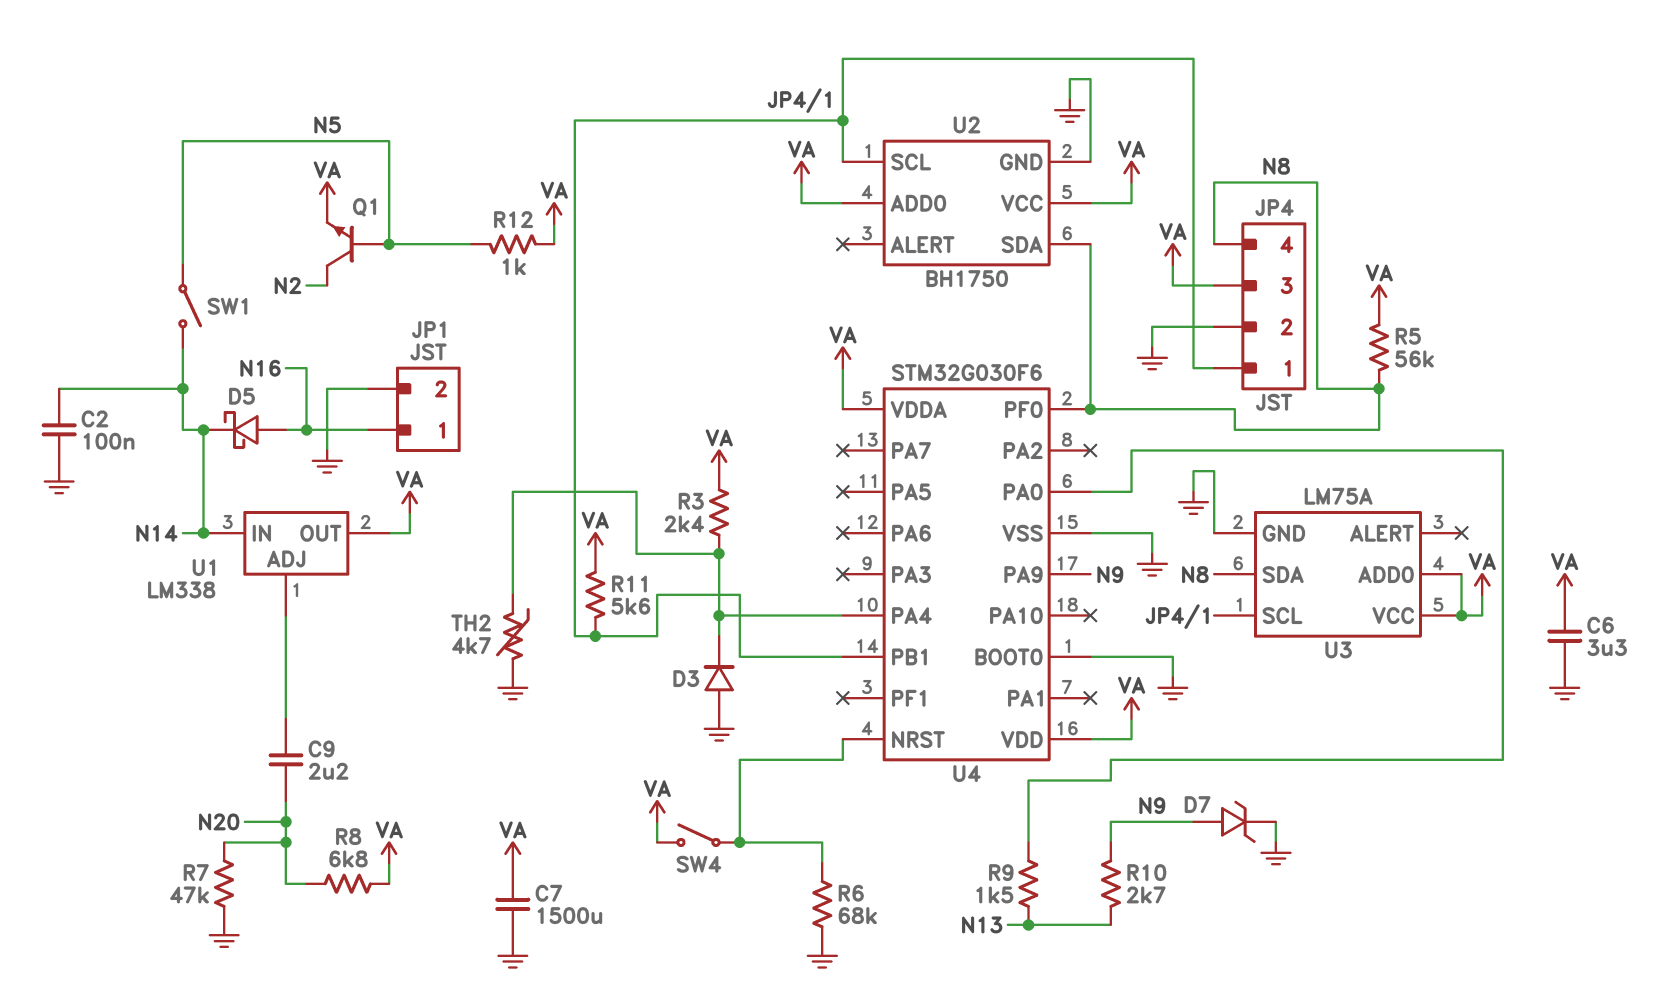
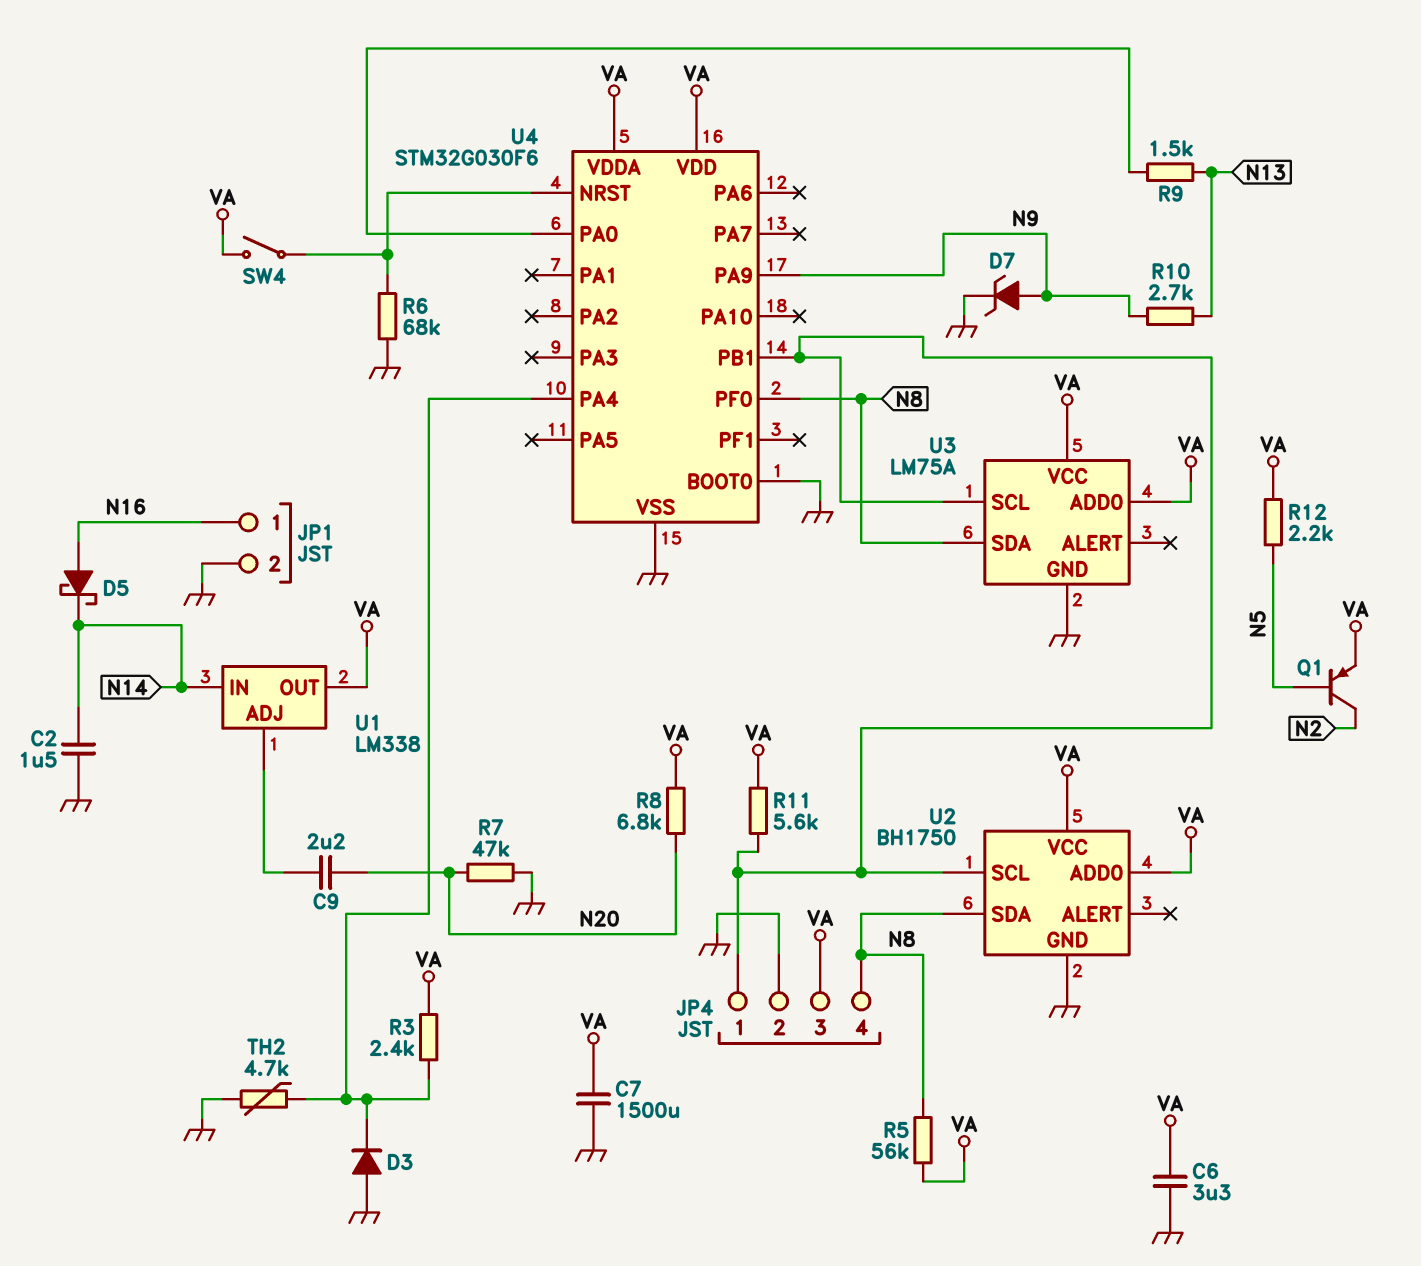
C2: 100nF (GND, N14) -> 1.5uF (GND, N14)
Q1: NPN (B N5, C N2, E VA) -> PNP (B N5, C N2, E VA)
R12: 1k (N5, VA) -> 2.2k (N5, VA)
SW1: switch (N5, N14) -> none

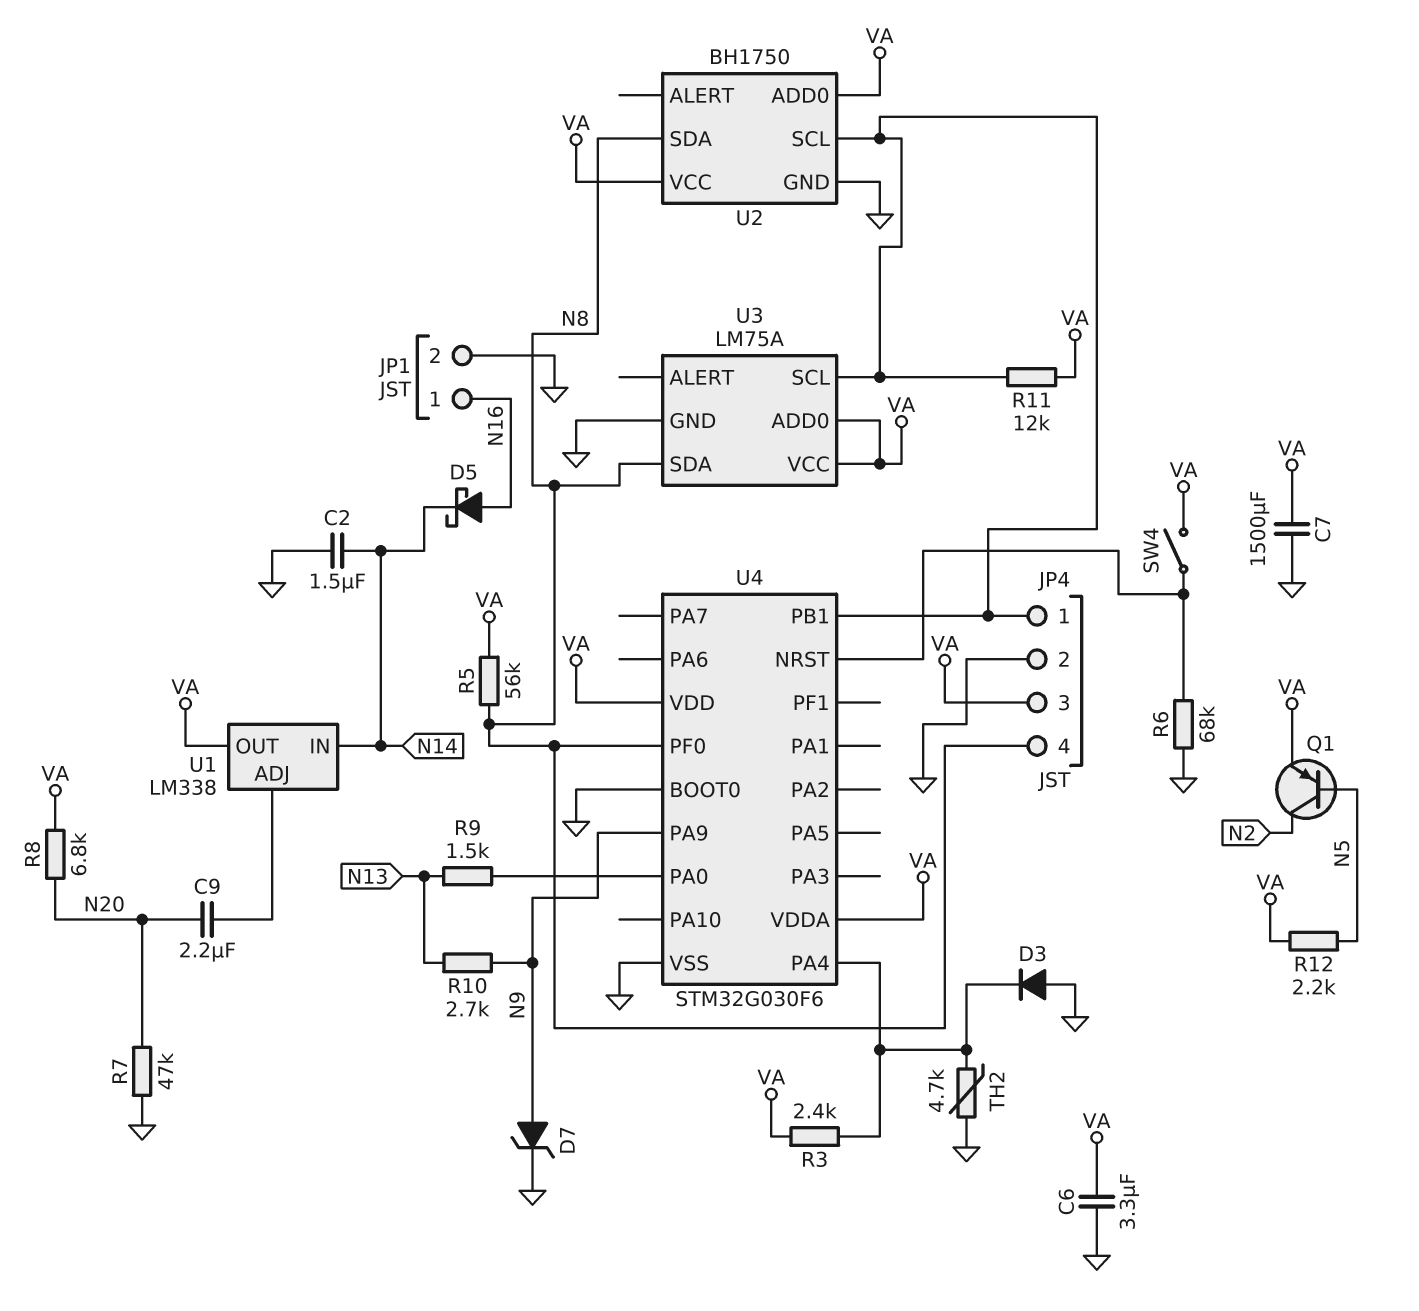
R11: 5.6k (JP4/1, VA) -> 12k (JP4/1, VA)

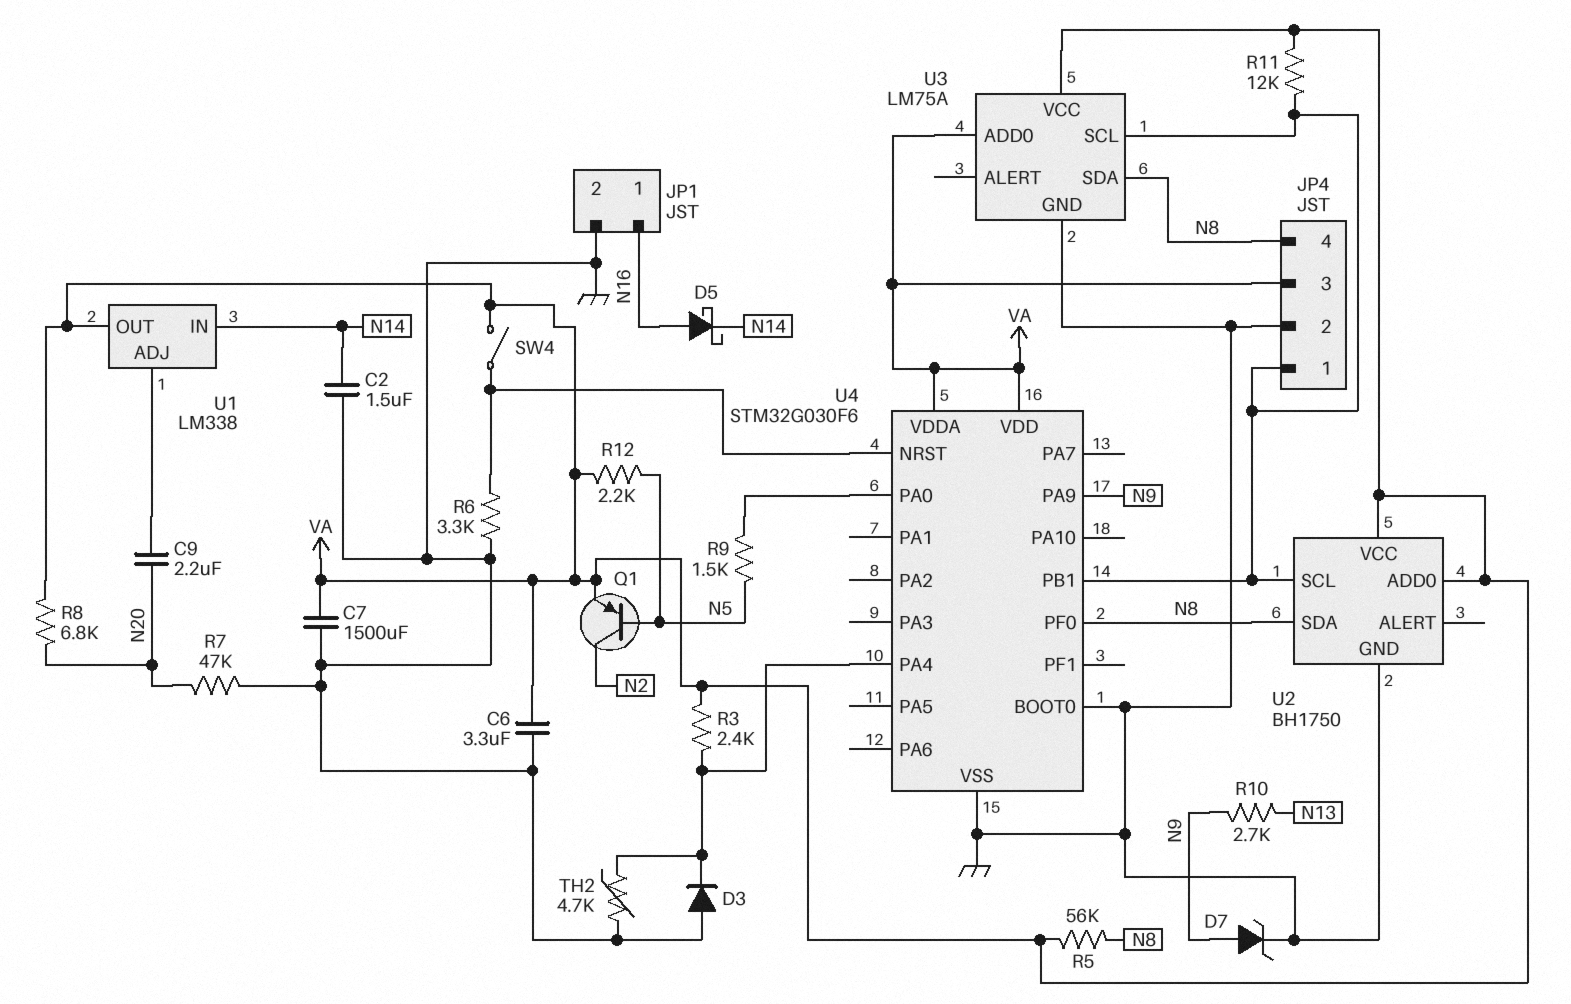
R6: 68k (GND, U4/NRST) -> 3.3k (GND, U4/NRST)
R9: 1.5k (N13, U4/PA0) -> 1.5k (N5, U4/PA0)

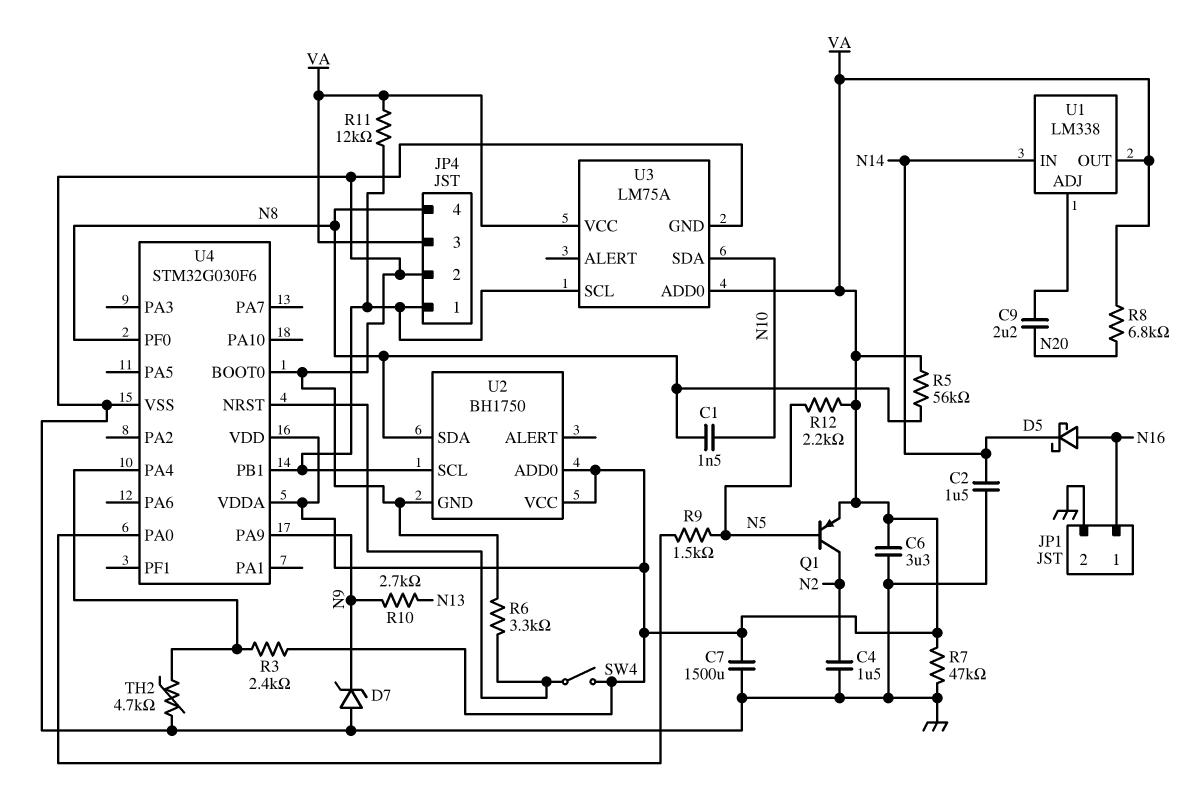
C1: none -> 1.5nF (N8, N10)
C4: none -> 1.5uF (GND, N2)
D3: diode (A GND, K U4/PA4) -> none
D7: zener (A N9, K GND) -> zener (A GND, K N9)
R7: 47k (GND, N20) -> 47k (GND, VA)
U3 pin SDA: N8 -> N10

